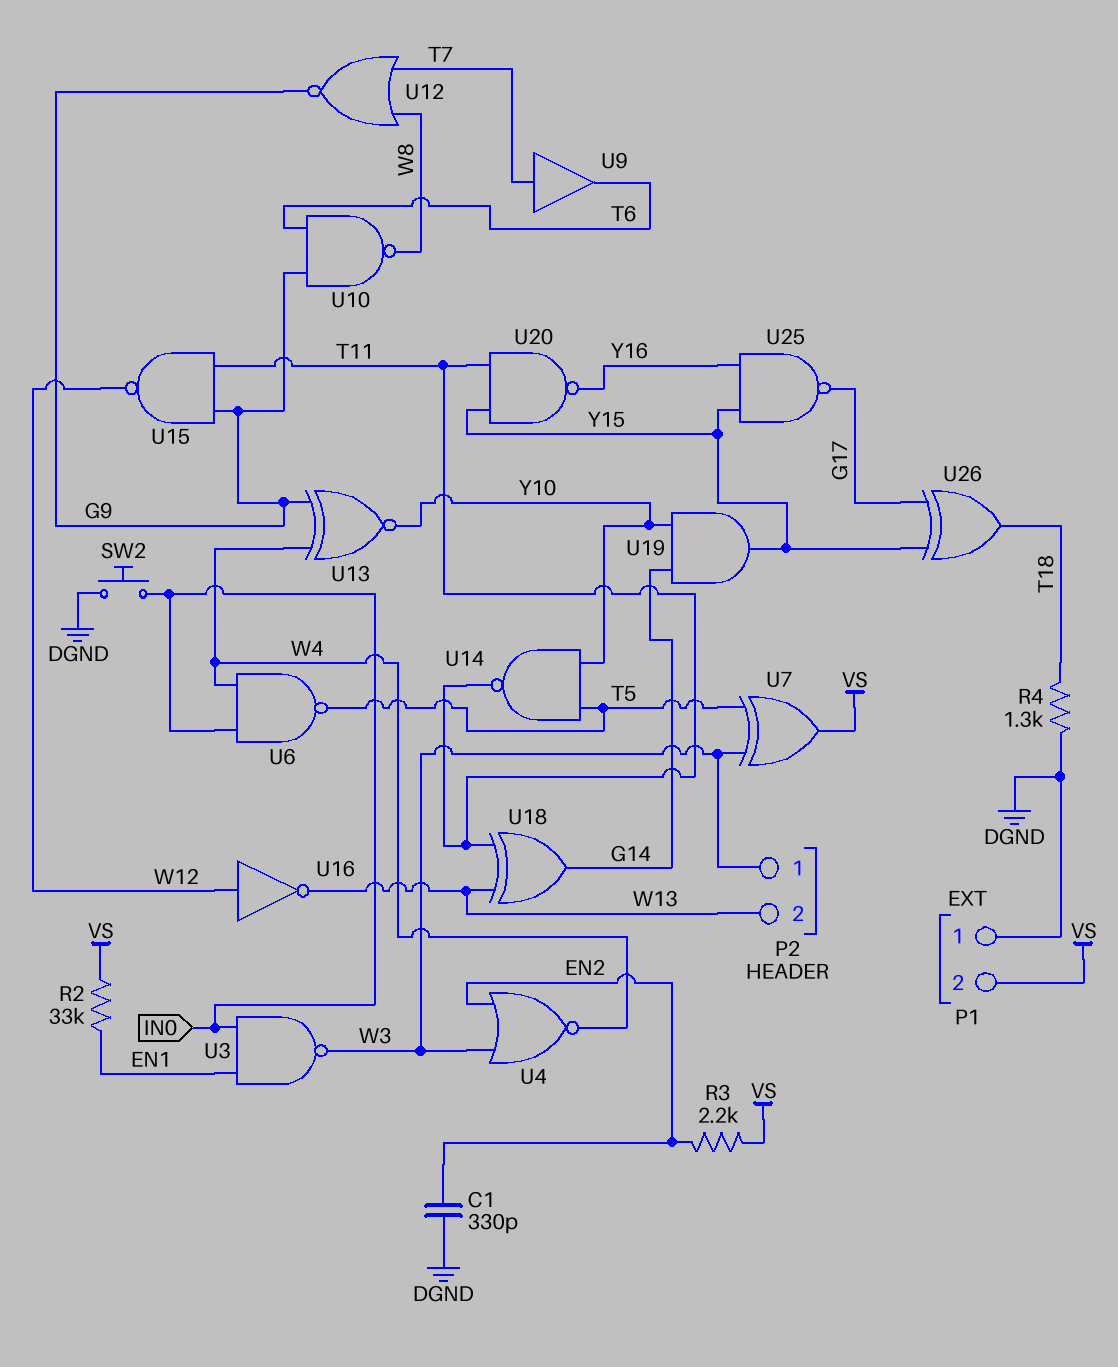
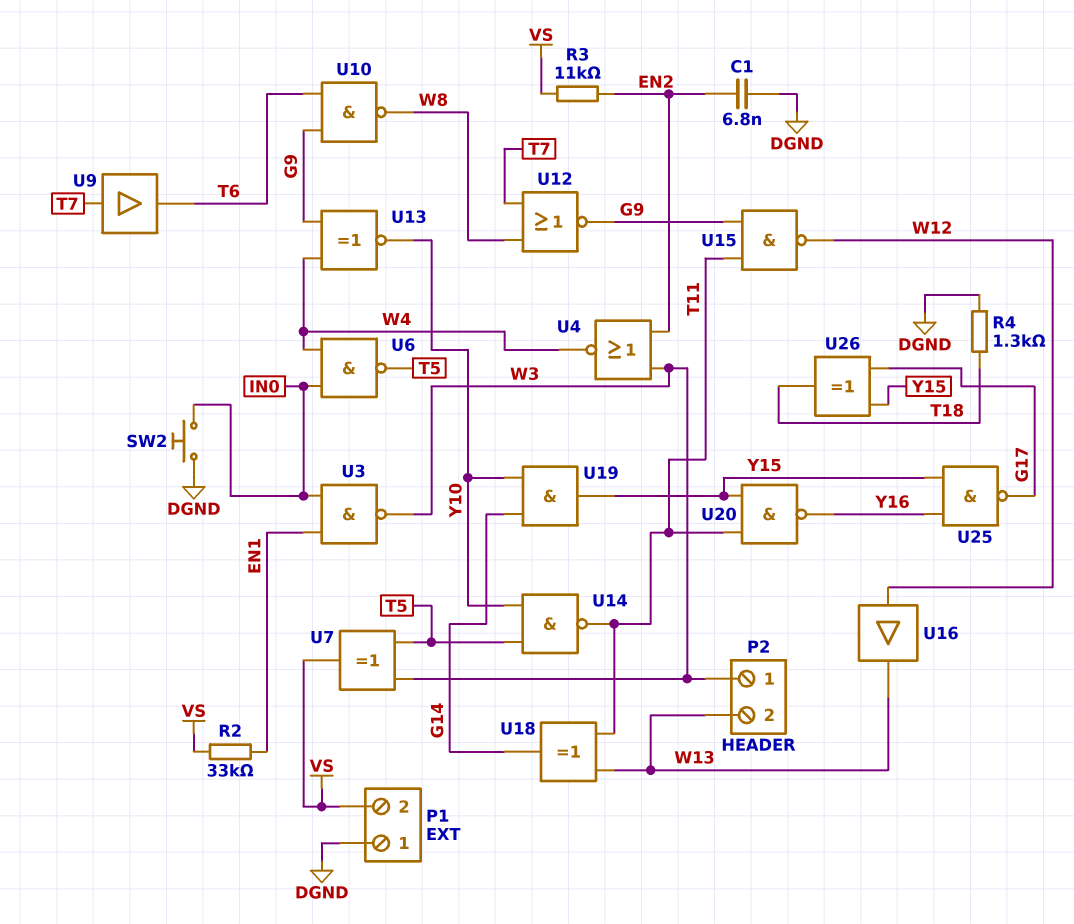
C1: 330pF (DGND, EN2) -> 6.8nF (DGND, EN2)
R3: 2.2k (EN2, VS) -> 11k (EN2, VS)
U16: NOT (in W12, out W13) -> buffer (in W12, out W13)

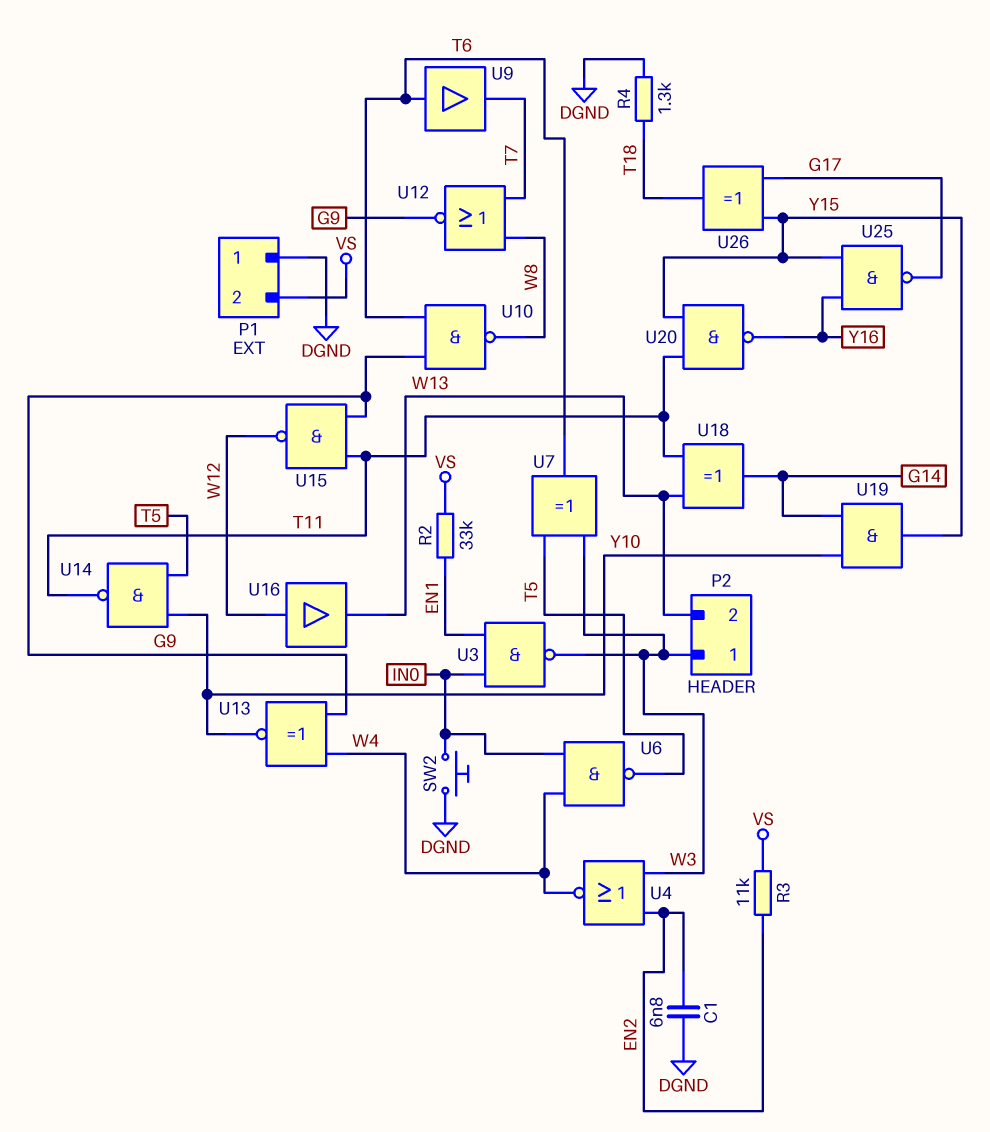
U7: XOR (in T5, in W3, out VS) -> XOR (in T5, in W3, out T6)
U9: buffer (in T7, out T6) -> buffer (in T6, out T7)

